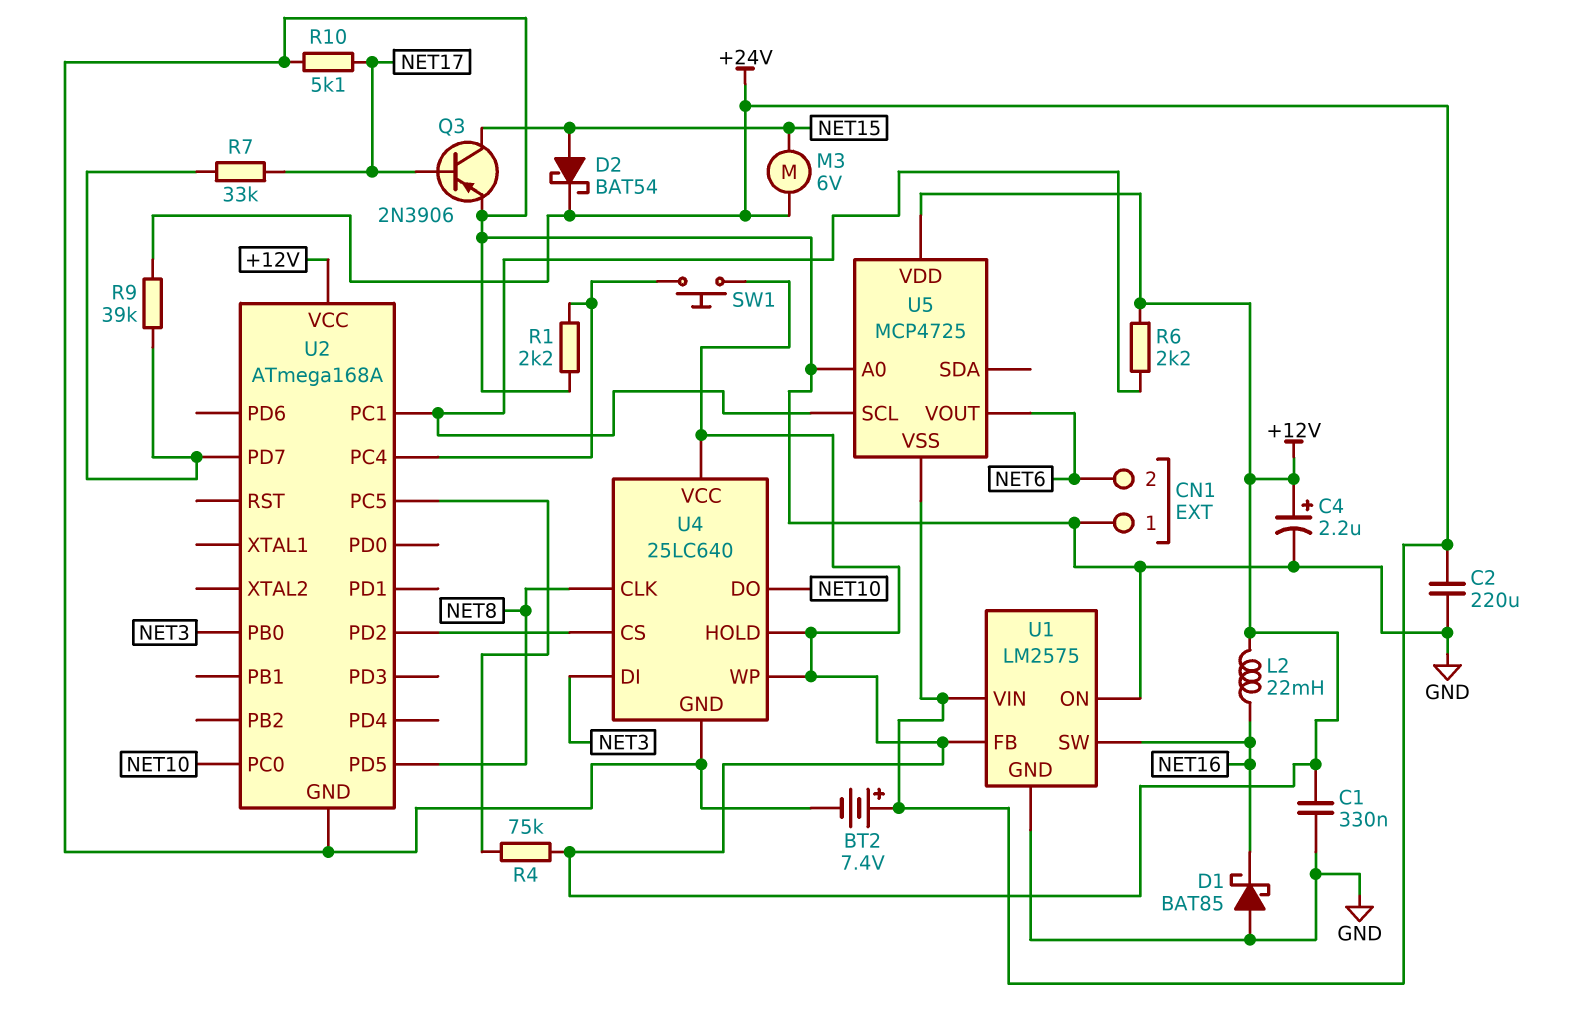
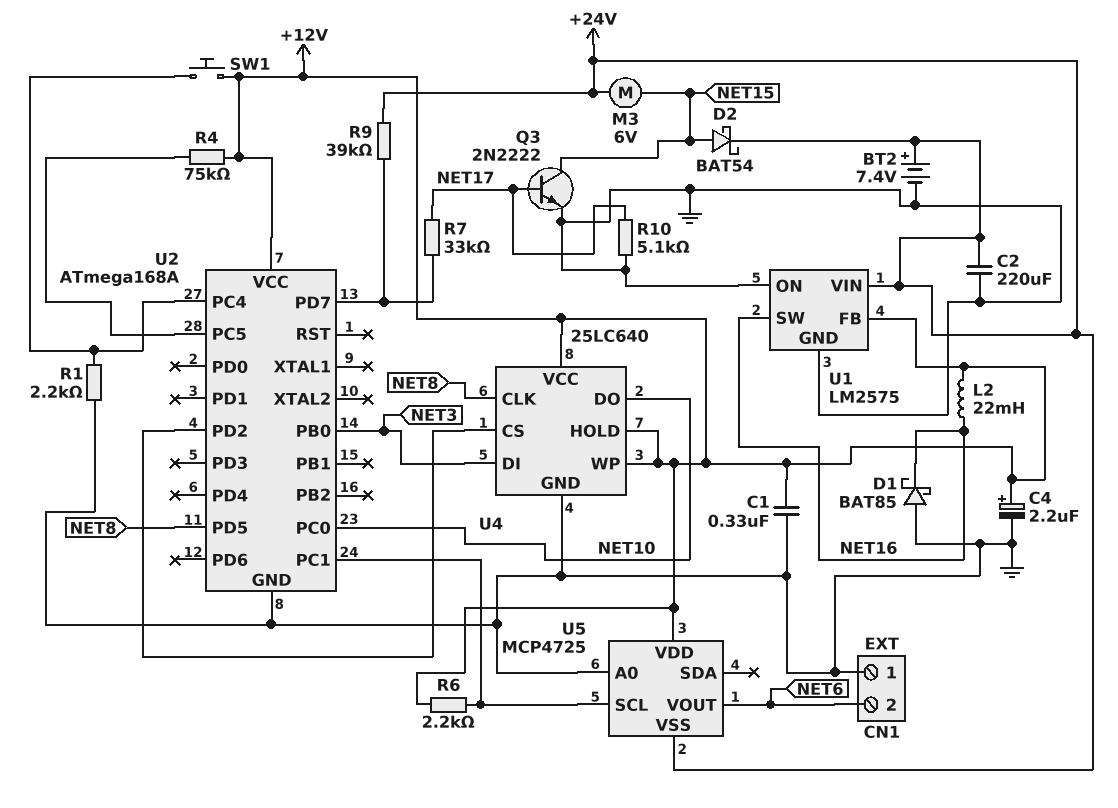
Q3: PNP 2N3906 (B NET17, C NET15, E GND) -> NPN 2N2222 (B NET17, C NET15, E GND)

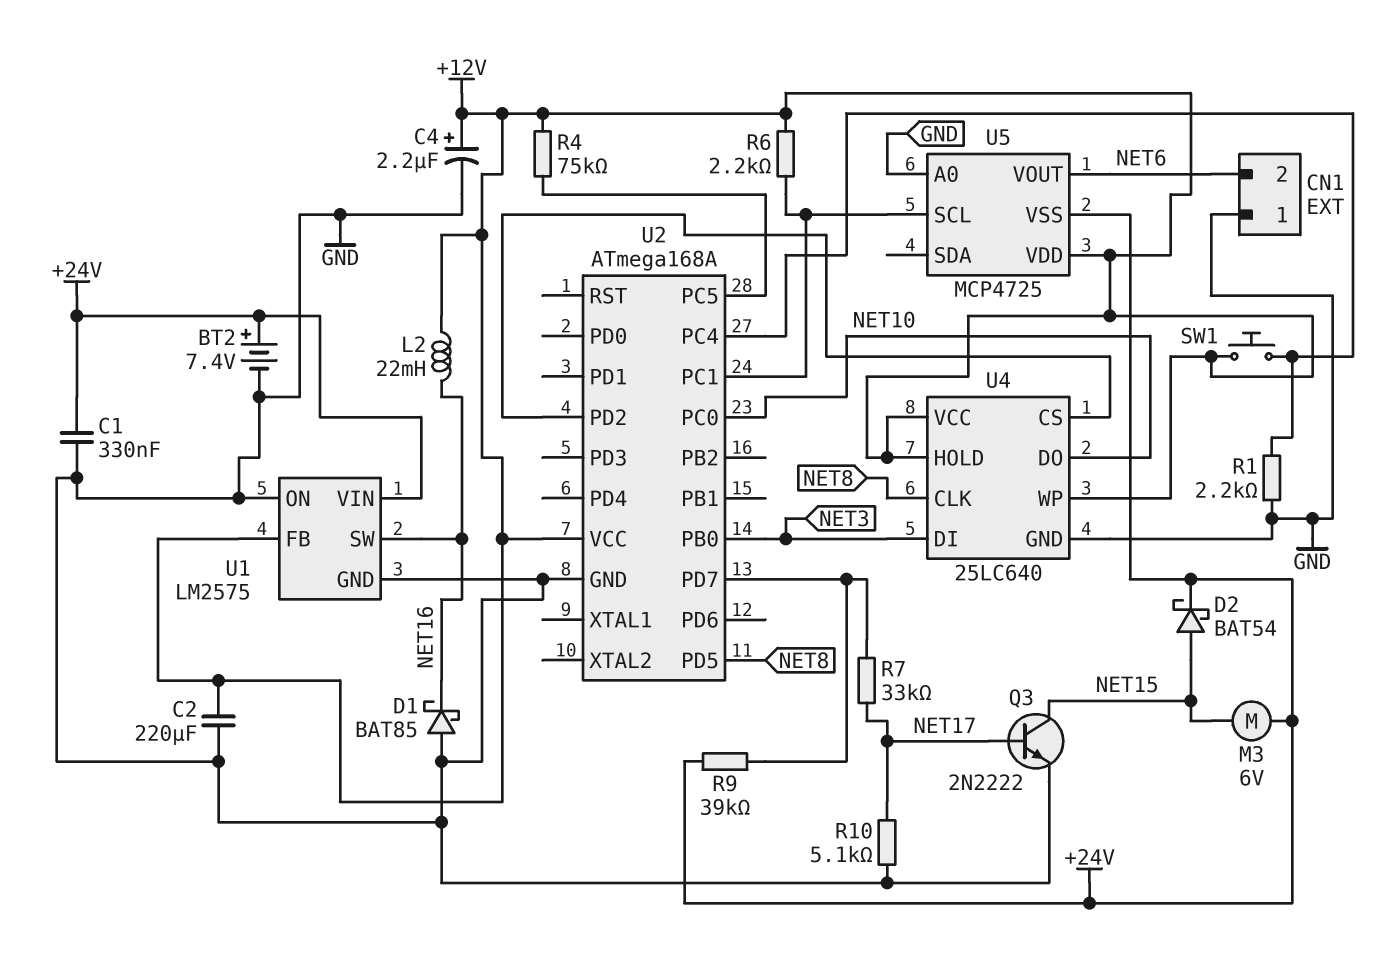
C1: 330nF (+12V, GND) -> 330nF (+24V, GND)
C2: 220uF (+24V, GND) -> 220uF (+12V, GND)

